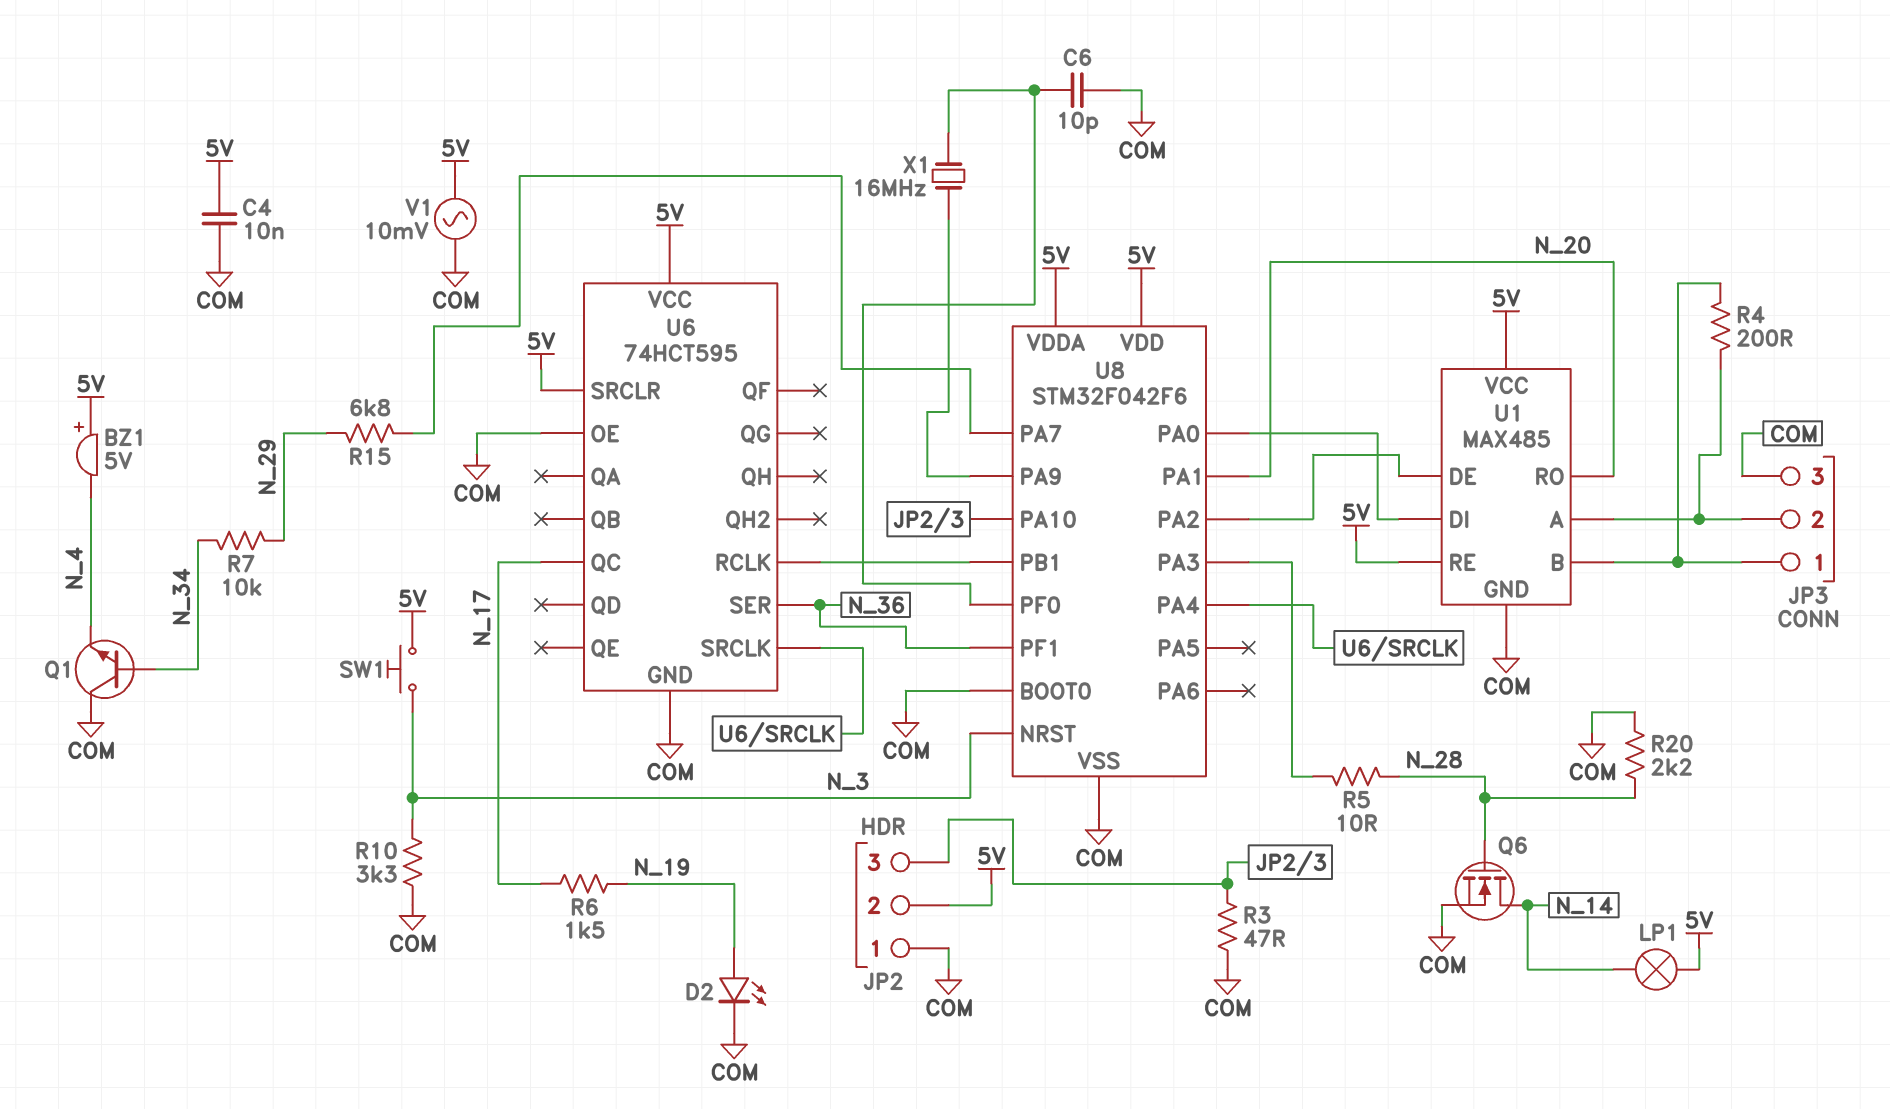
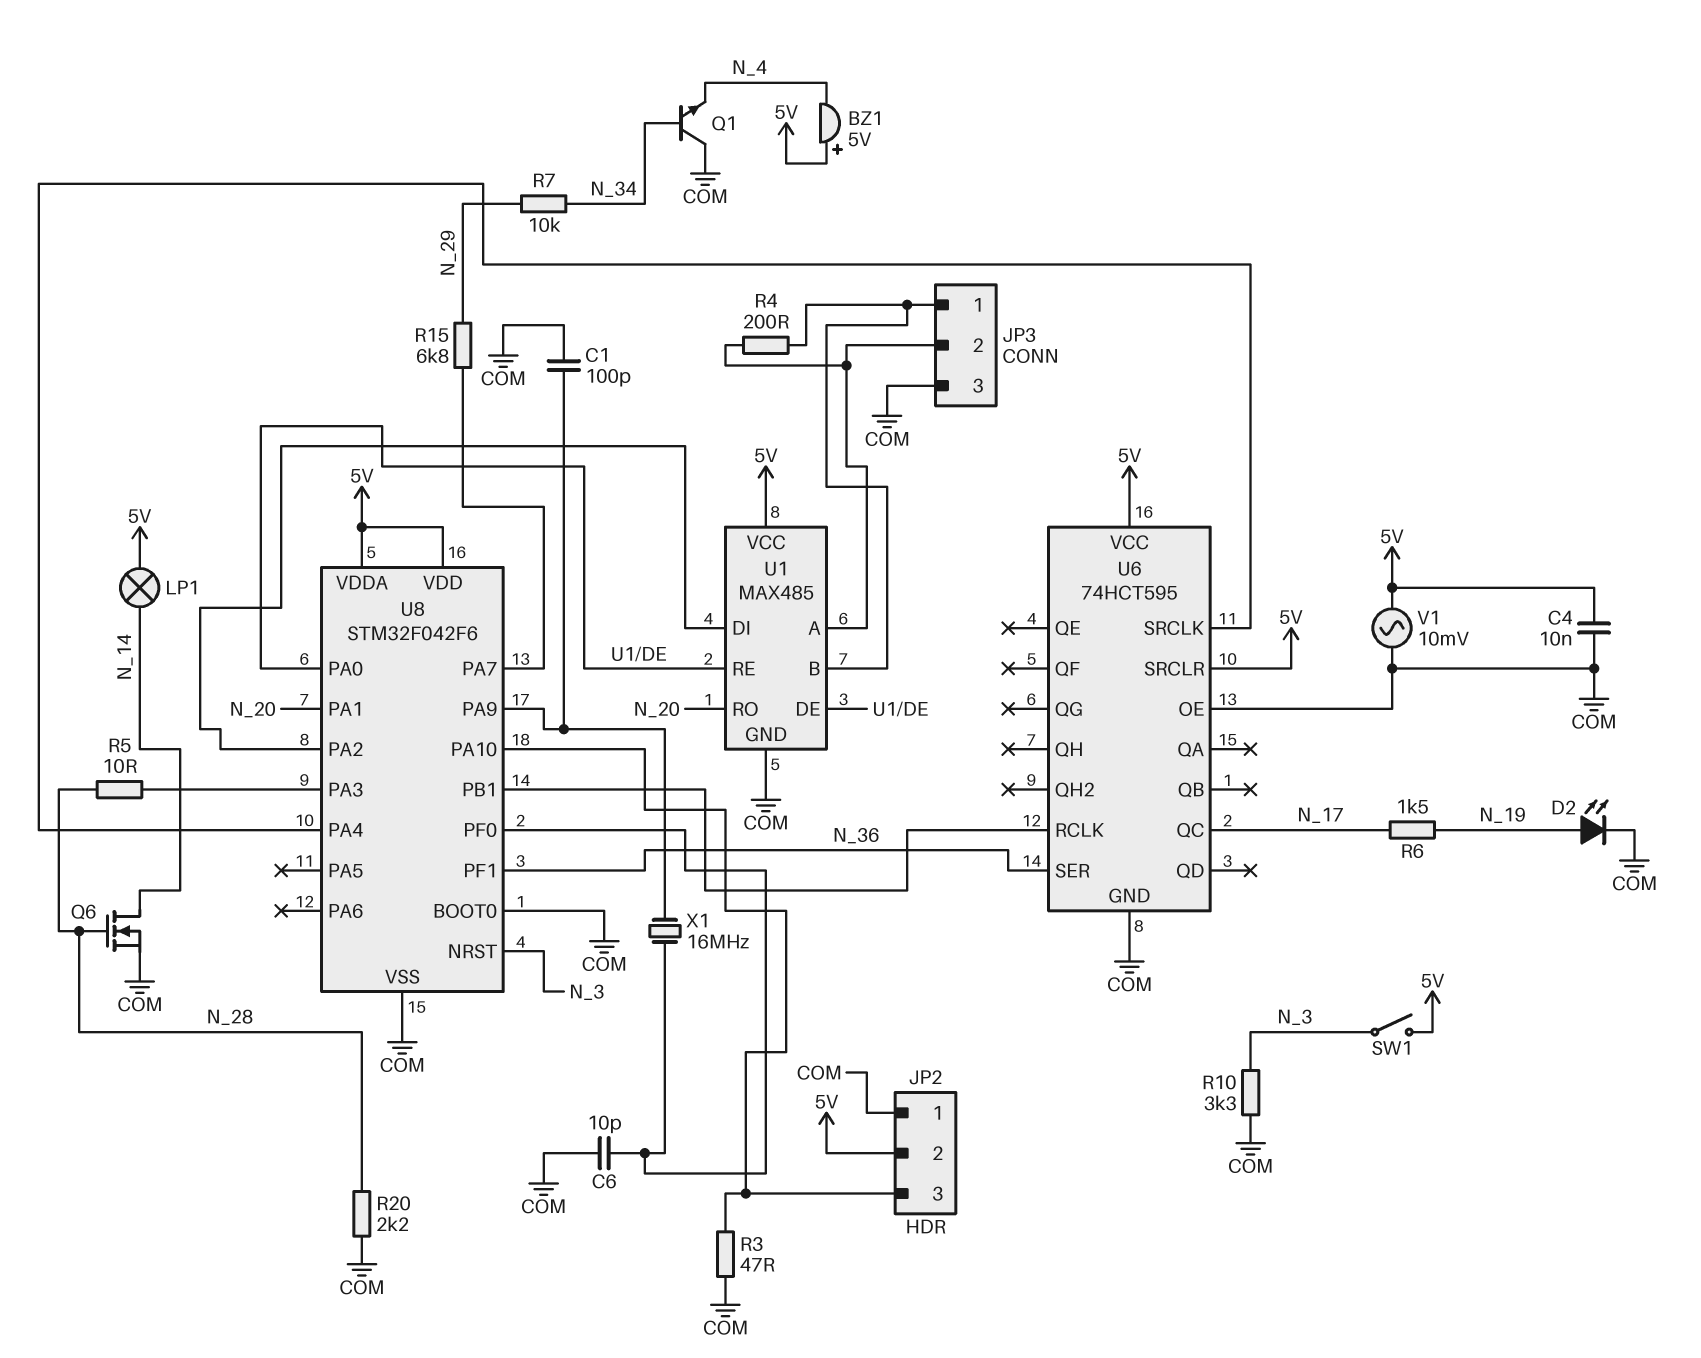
C1: none -> 100pF (COM, U8/PA9)
SW1: button (5V, N_3) -> switch (5V, N_3)
U1 pin RE: 5V -> U1/DE
U8 pin PA0: U1/DI -> U1/DE
U8 pin PA2: U1/DE -> U1/DI

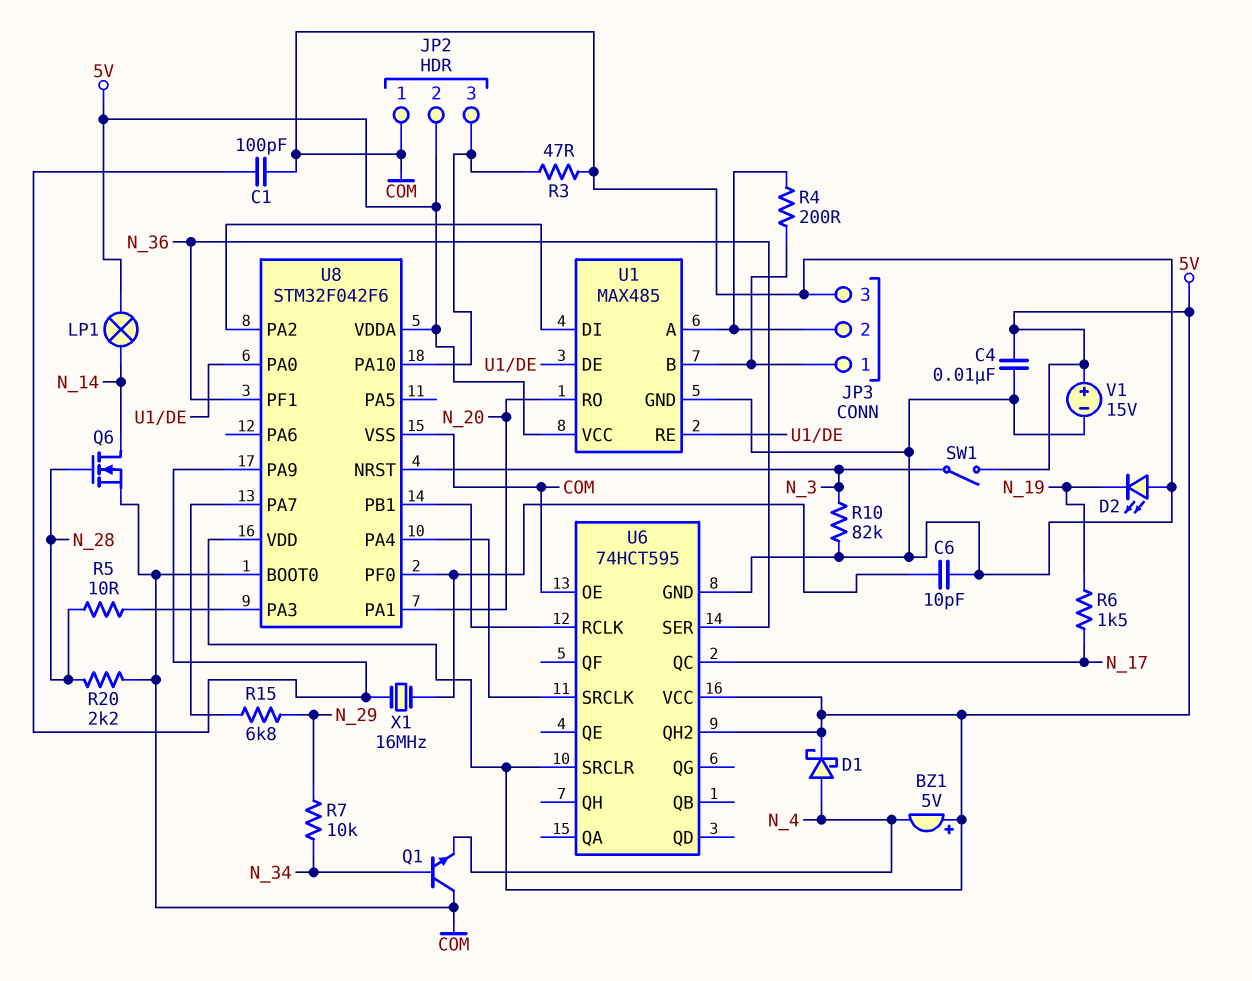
D1: none -> schottky (A N_4, K 5V)
D2: LED (A N_19, K COM) -> LED (A COM, K N_19)
R10: 3.3k (COM, N_3) -> 82k (COM, N_3)
U6 pin QH2: none -> 5V
V1: AC 10mV (5V, COM) -> 15V (plus 5V, minus COM)

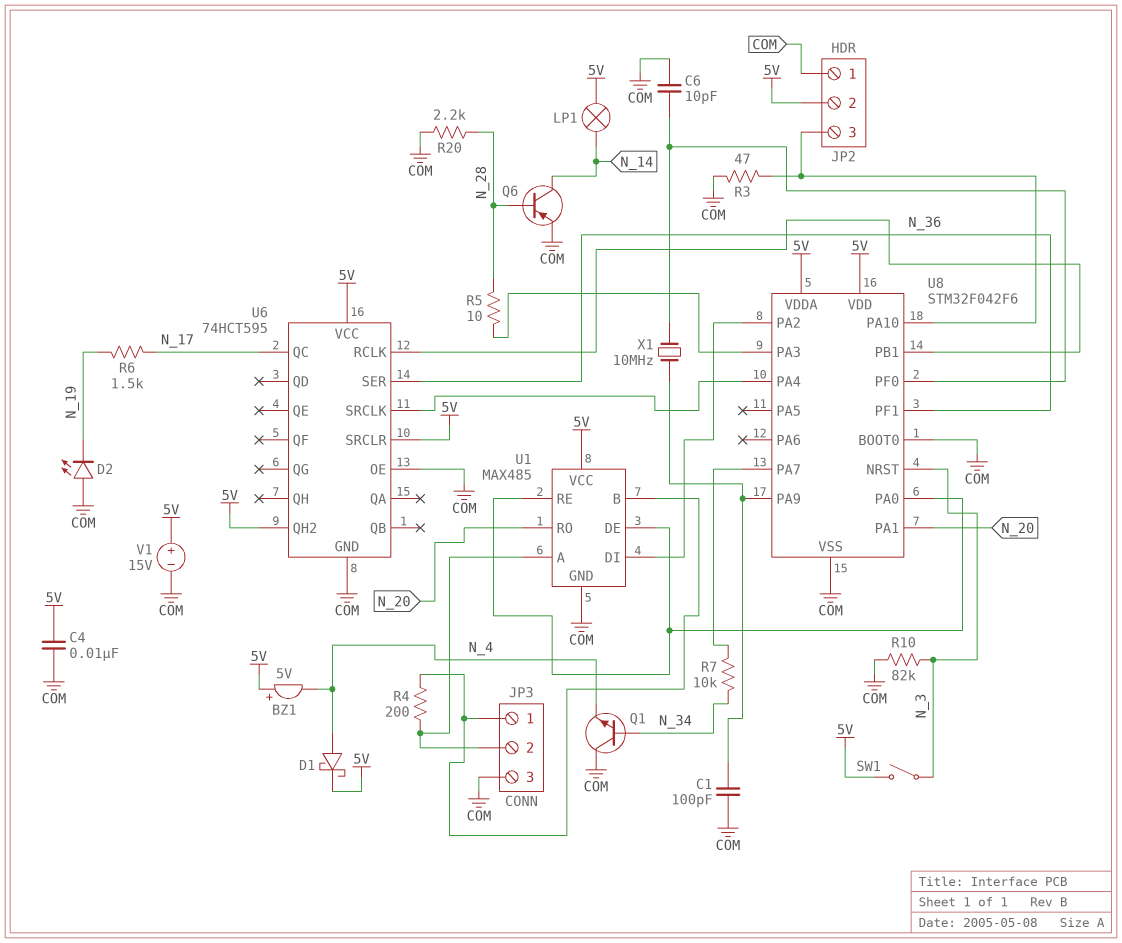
Q6: NMOS (G N_28, D N_14, S COM) -> PNP (B N_28, C N_14, E COM)
R7: 10k (N_29, N_34) -> 10k (N_34, U8/PA7)
R15: 6.8k (N_29, U8/PA7) -> none
X1: 16MHz (U8/PA9, U8/PF0) -> 10MHz (U8/PA9, U8/PF0)

